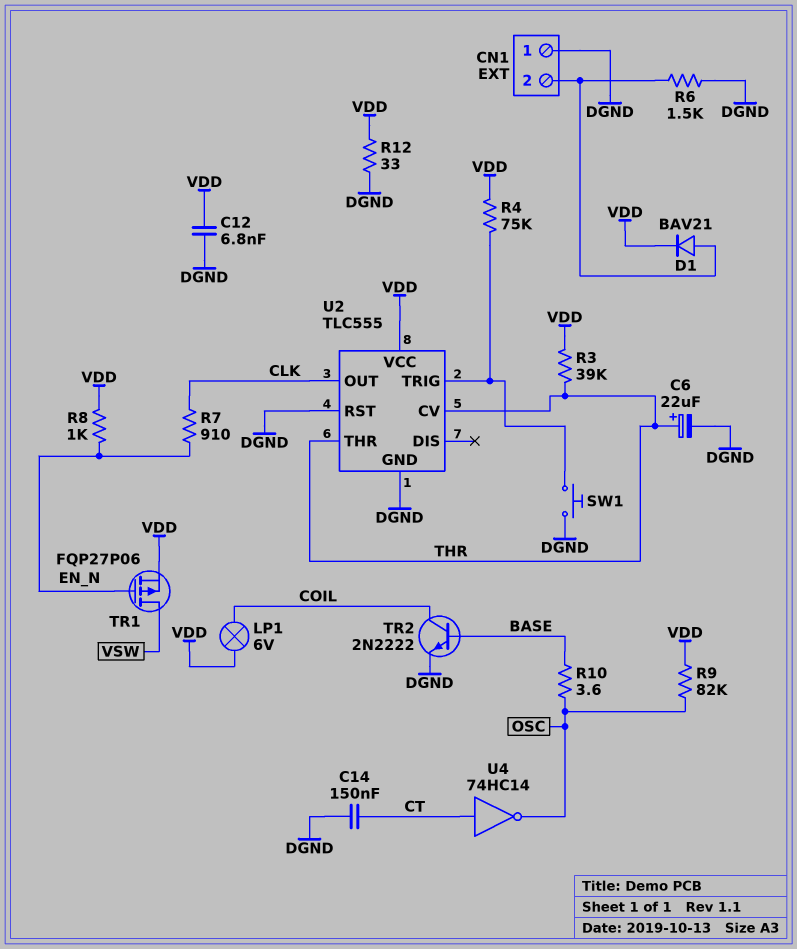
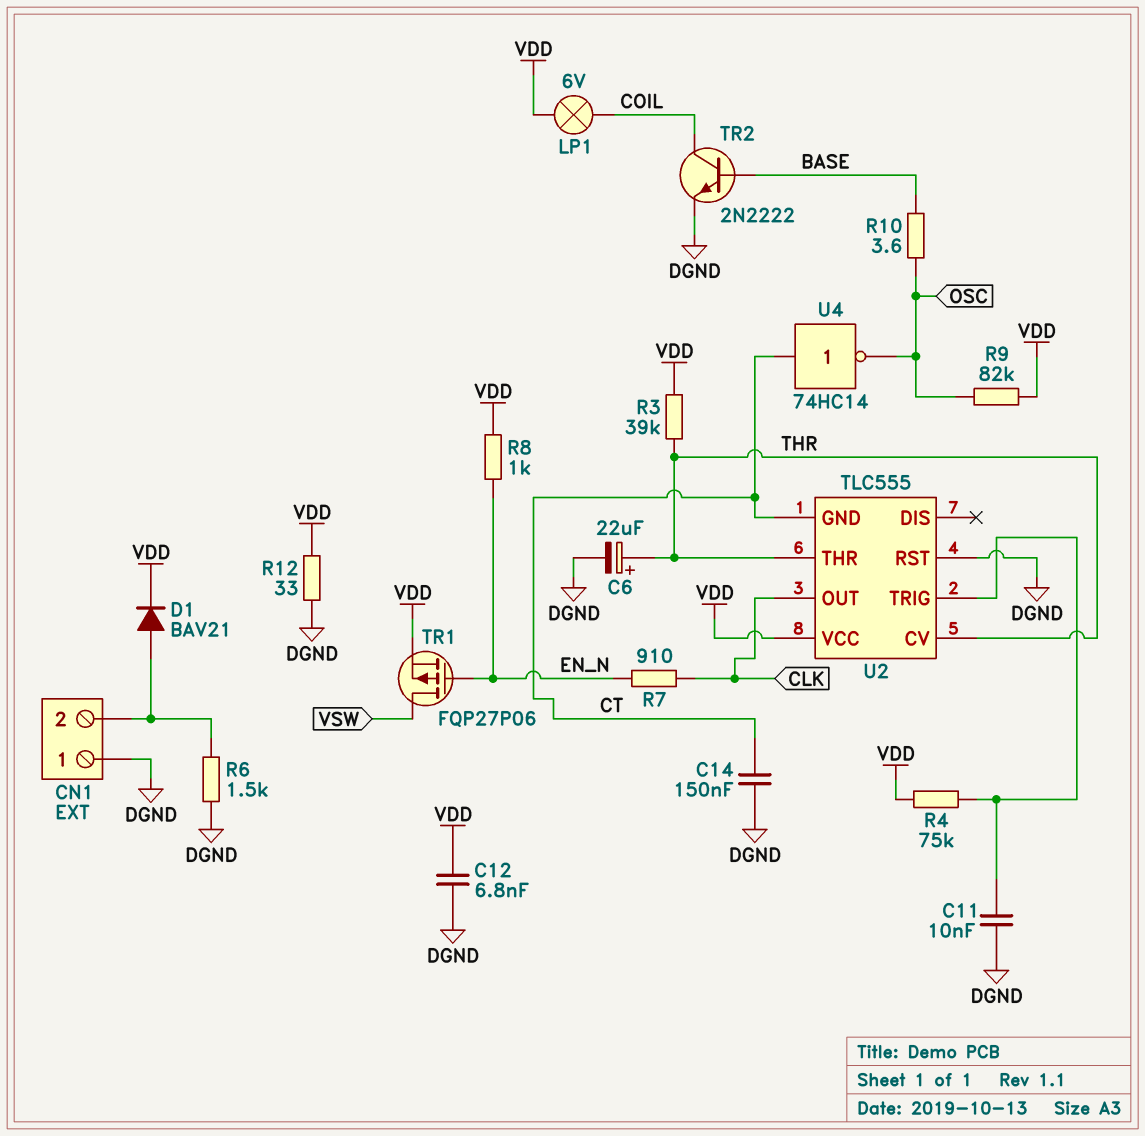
C11: none -> 10nF (DGND, U2/TRIG)
SW1: button (DGND, U2/TRIG) -> none
U2 pin GND: DGND -> CT

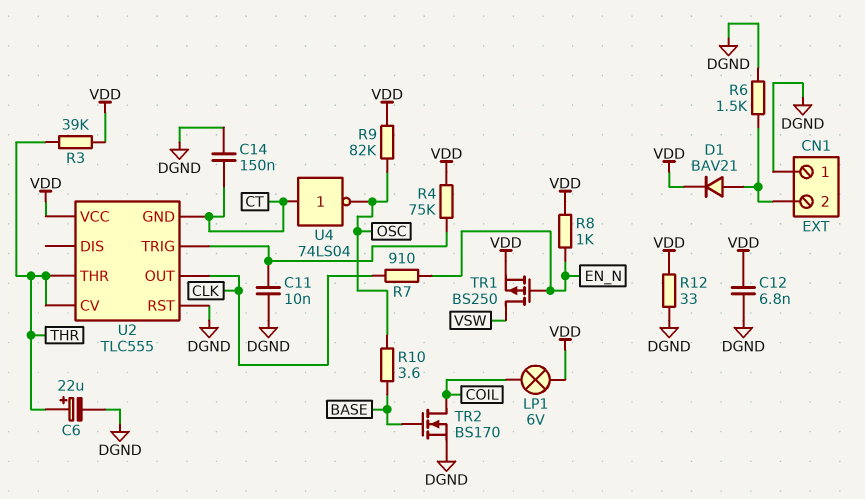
TR1: PMOS FQP27P06 (G EN_N, D VSW, S VDD) -> PMOS BS250 (G EN_N, D VSW, S VDD)
TR2: NPN 2N2222 (B BASE, C COIL, E DGND) -> NMOS BS170 (G BASE, D COIL, S DGND)
U4: NOT 74HC14 (in CT, out OSC) -> NOT 74LS04 (in CT, out OSC)

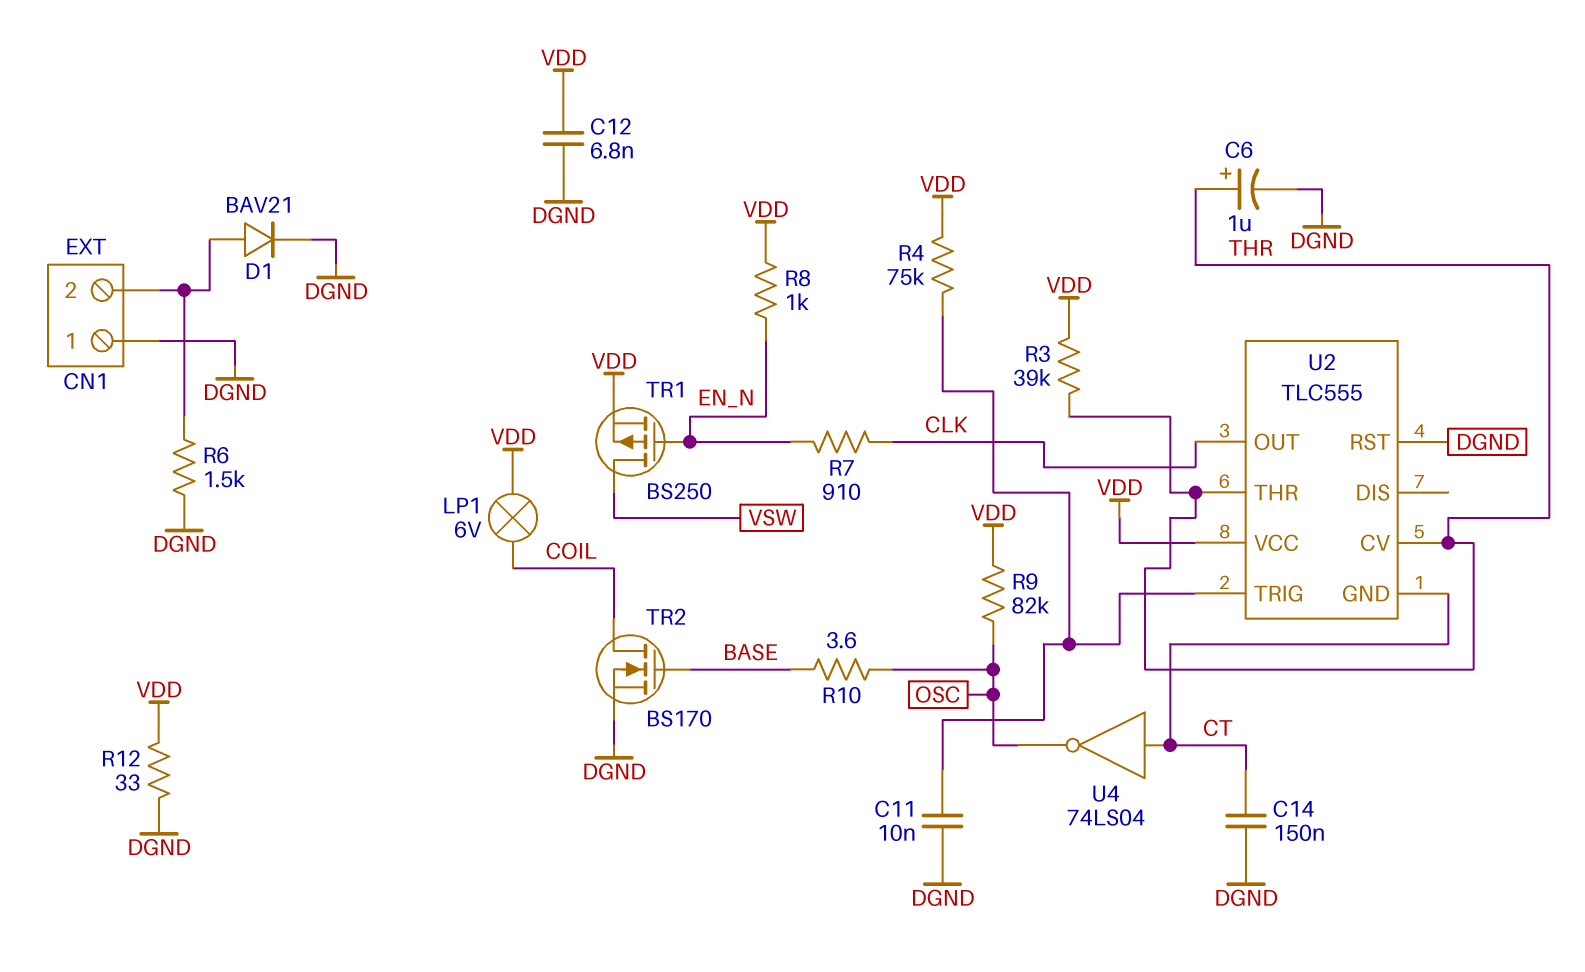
C6: 22uF (plus THR, minus DGND) -> 1uF (plus THR, minus DGND)
D1: diode BAV21 (A CN1/2, K VDD) -> diode BAV21 (A CN1/2, K DGND)

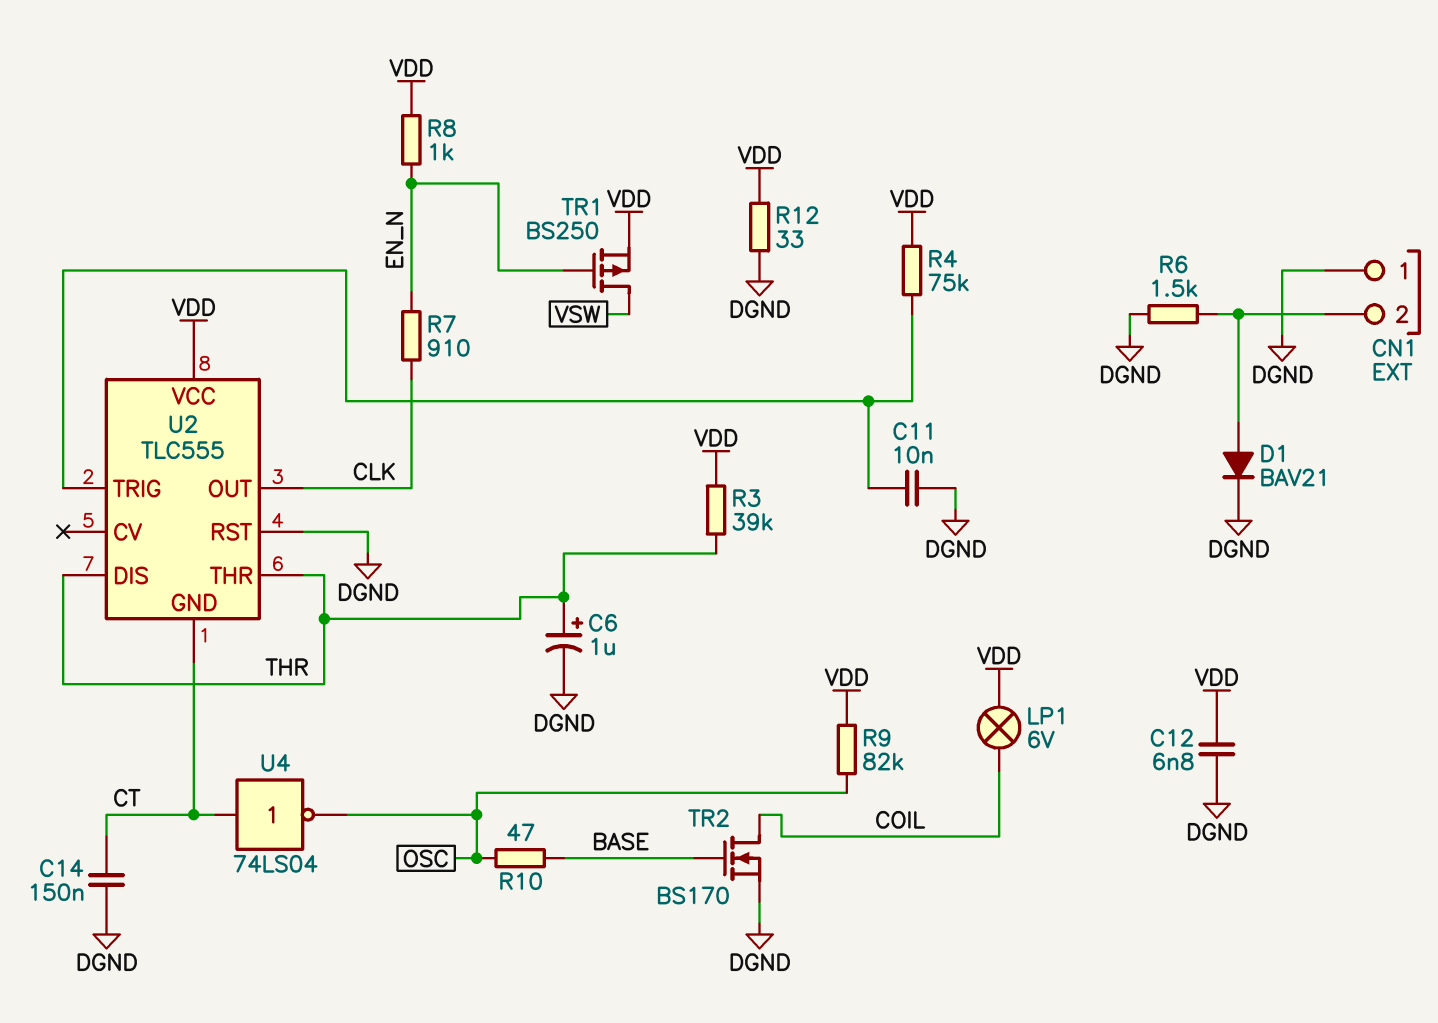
R10: 3.6 (BASE, OSC) -> 47 (BASE, OSC)
U2 pin CV: THR -> none
U2 pin DIS: none -> THR

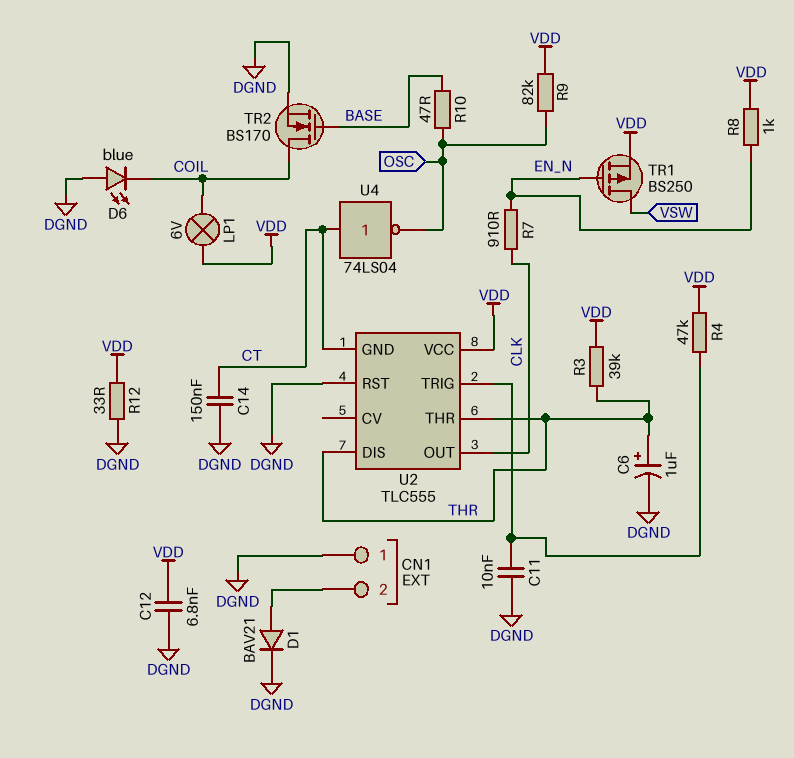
D6: none -> LED blue (A DGND, K COIL)
R4: 75k (U2/TRIG, VDD) -> 47k (U2/TRIG, VDD)
R6: 1.5k (CN1/2, DGND) -> none

